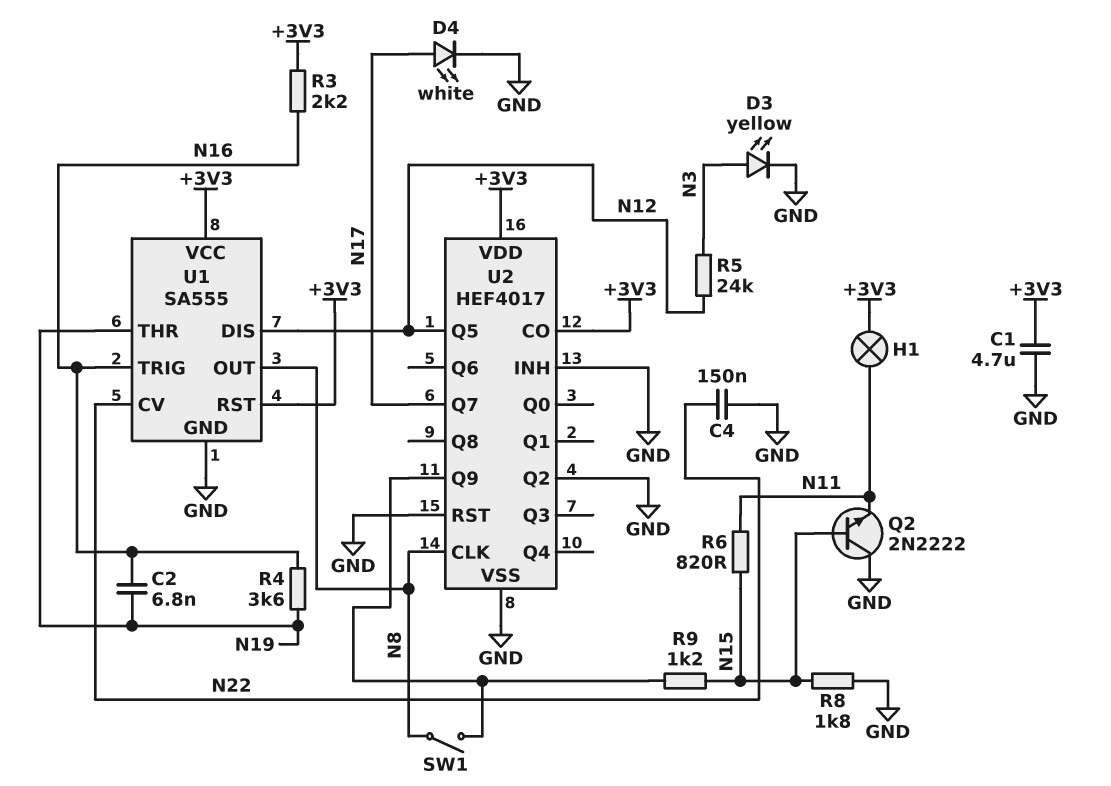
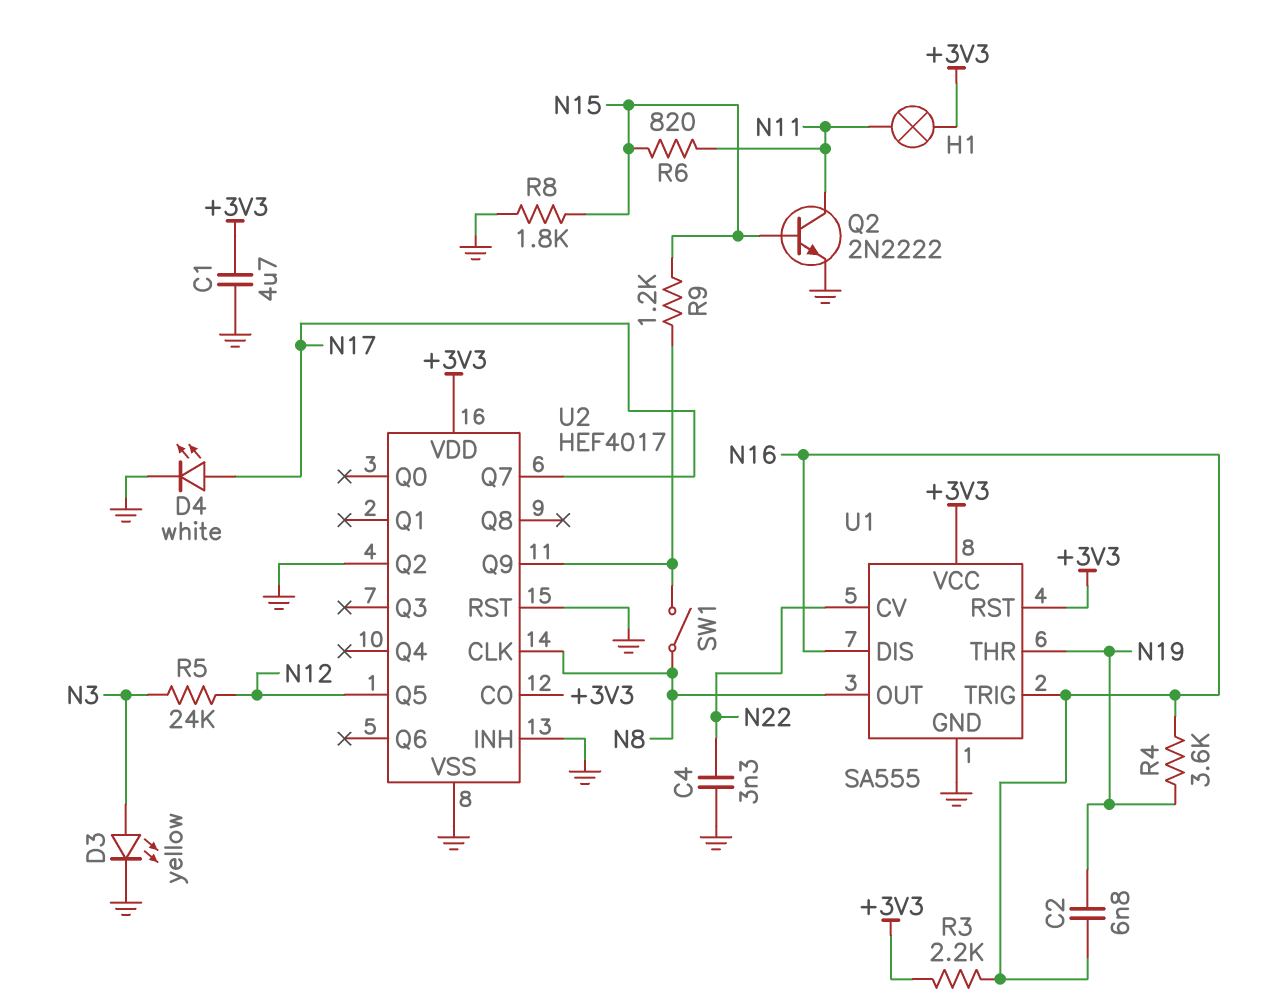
C4: 150nF (GND, N22) -> 3.3nF (GND, N22)
Q2: NPN 2N2222 (B N15, C GND, E N11) -> NPN 2N2222 (B N15, C N11, E GND)
U1 pin DIS: N12 -> N16

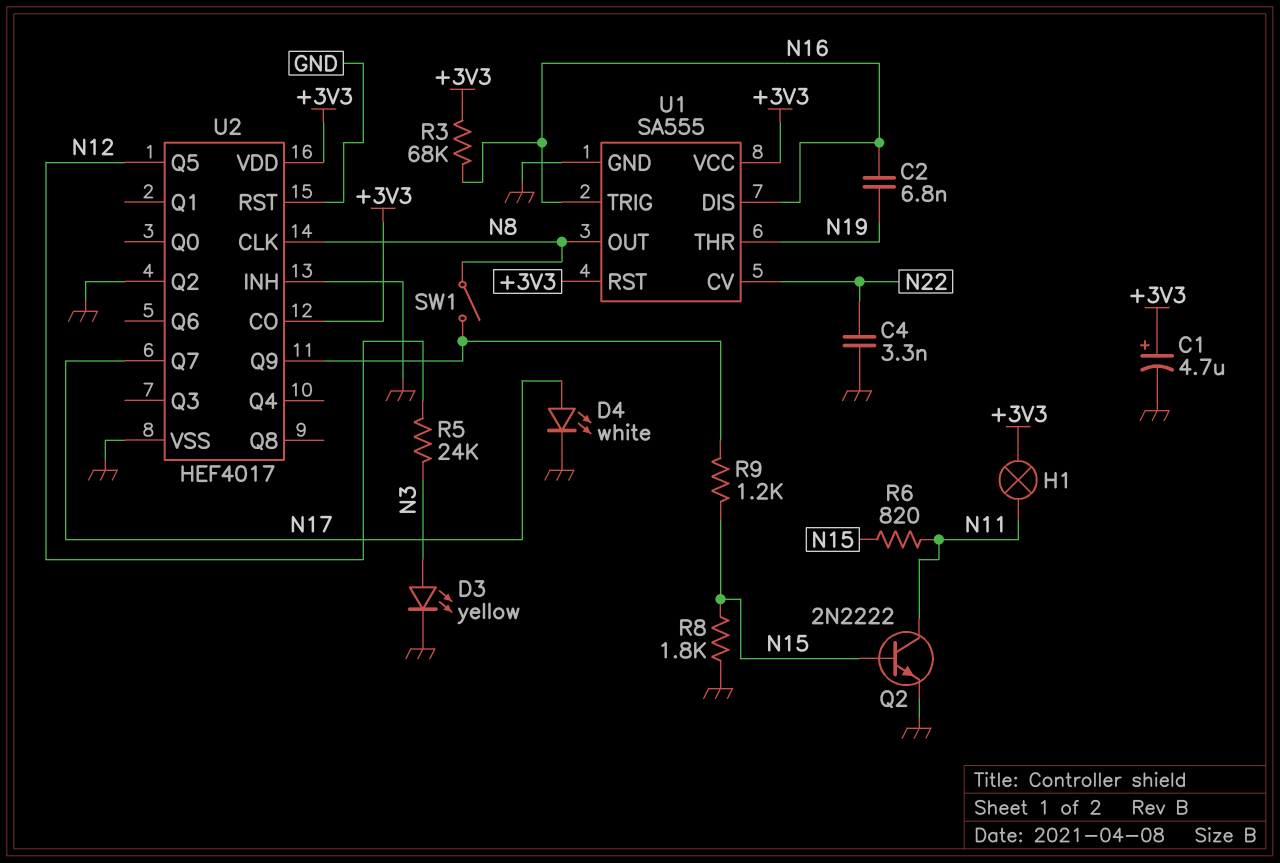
C1: 4.7uF (+3V3, GND) -> 4.7uF (plus +3V3, minus GND)
R3: 2.2k (+3V3, N16) -> 68k (+3V3, N16)
R4: 3.6k (N16, N19) -> none

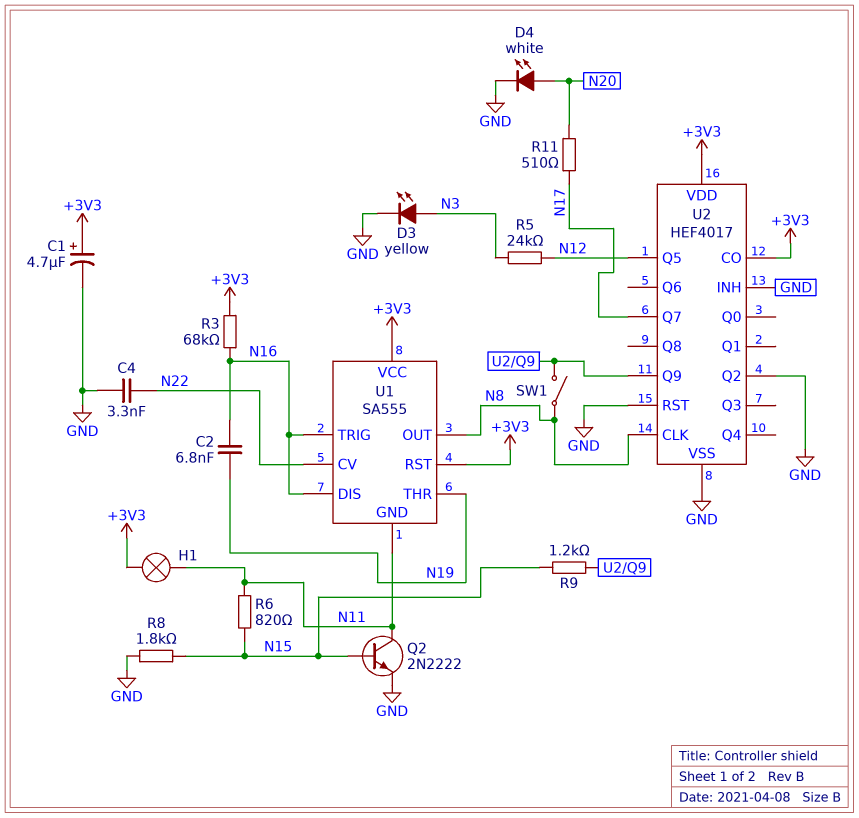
D4: LED white (A N17, K GND) -> LED white (A N20, K GND)
R11: none -> 510 (N17, N20)
U1 pin GND: GND -> N11

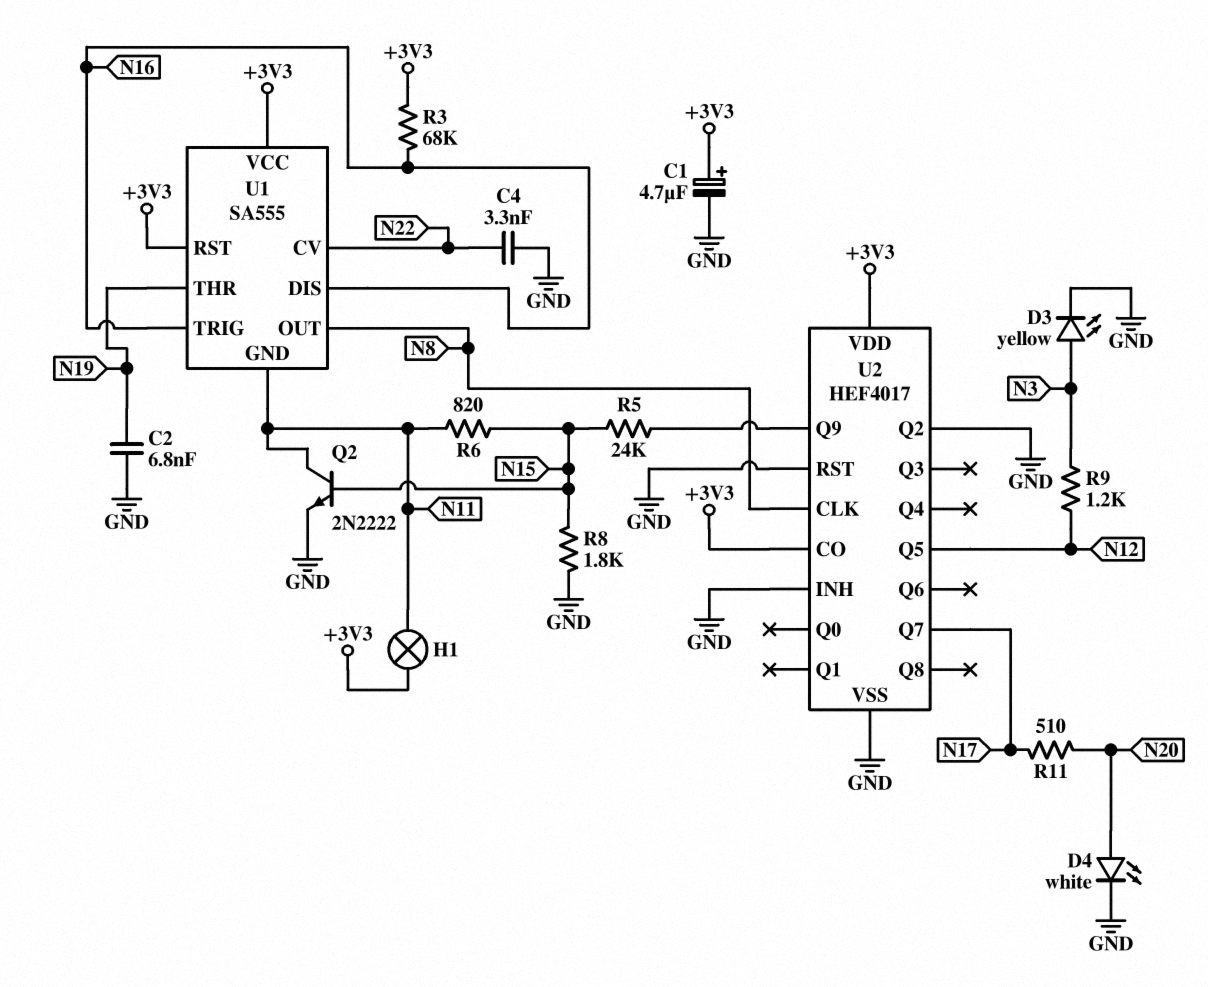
C2: 6.8nF (N16, N19) -> 6.8nF (GND, N19)
R5: 24k (N3, N12) -> 24k (N15, U2/Q9)
R9: 1.2k (N15, U2/Q9) -> 1.2k (N3, N12)
SW1: switch (N8, U2/Q9) -> none

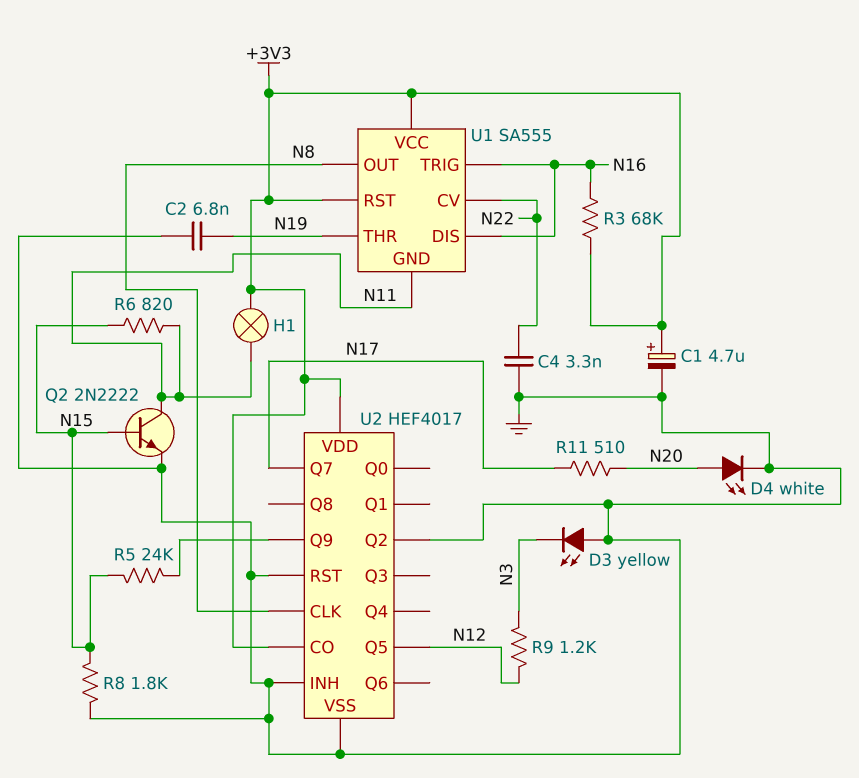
D3: LED yellow (A N3, K GND) -> LED yellow (A GND, K N3)

